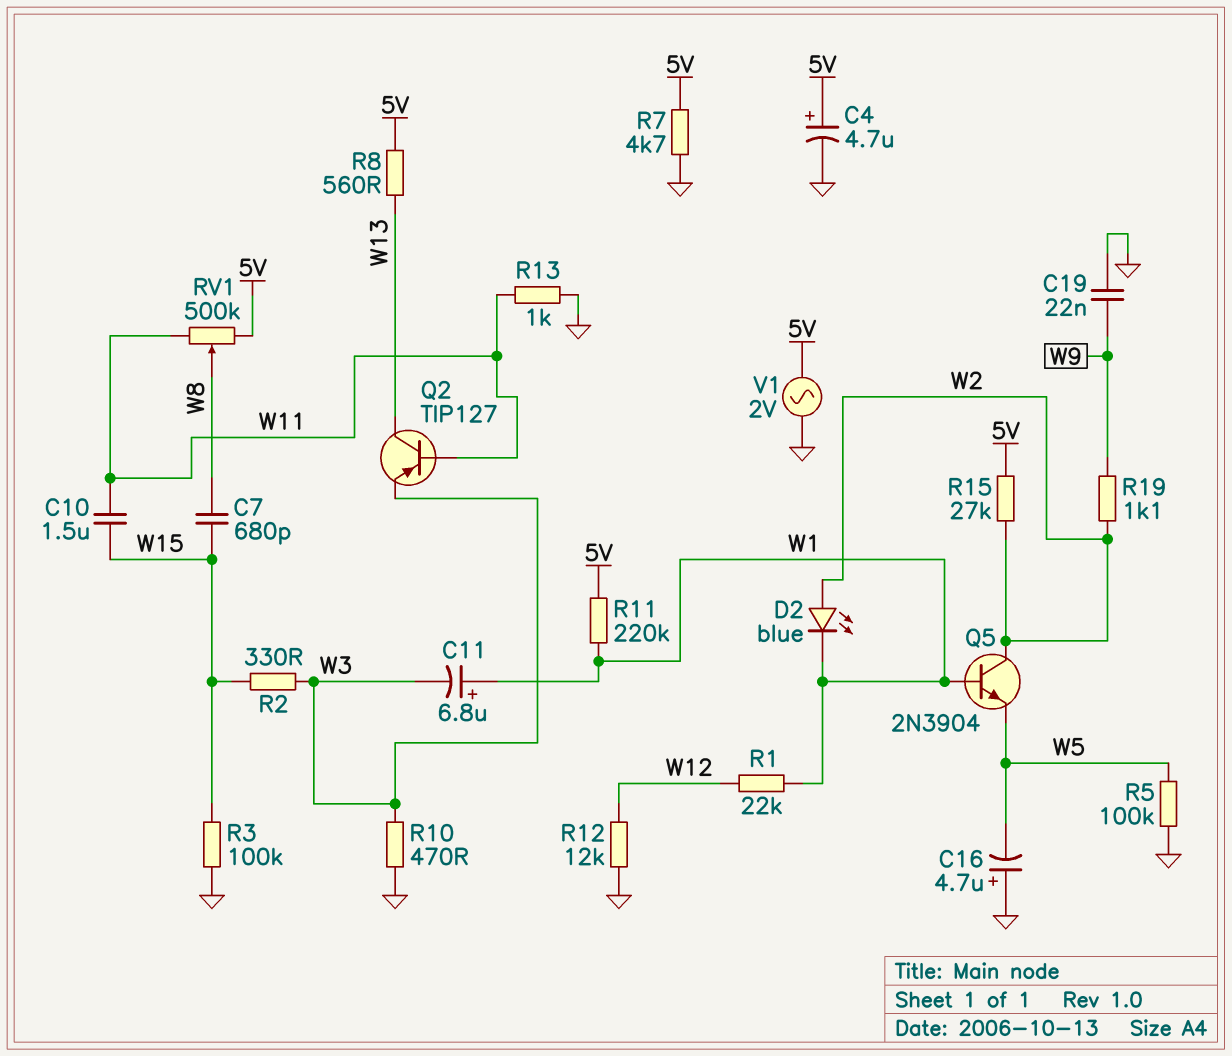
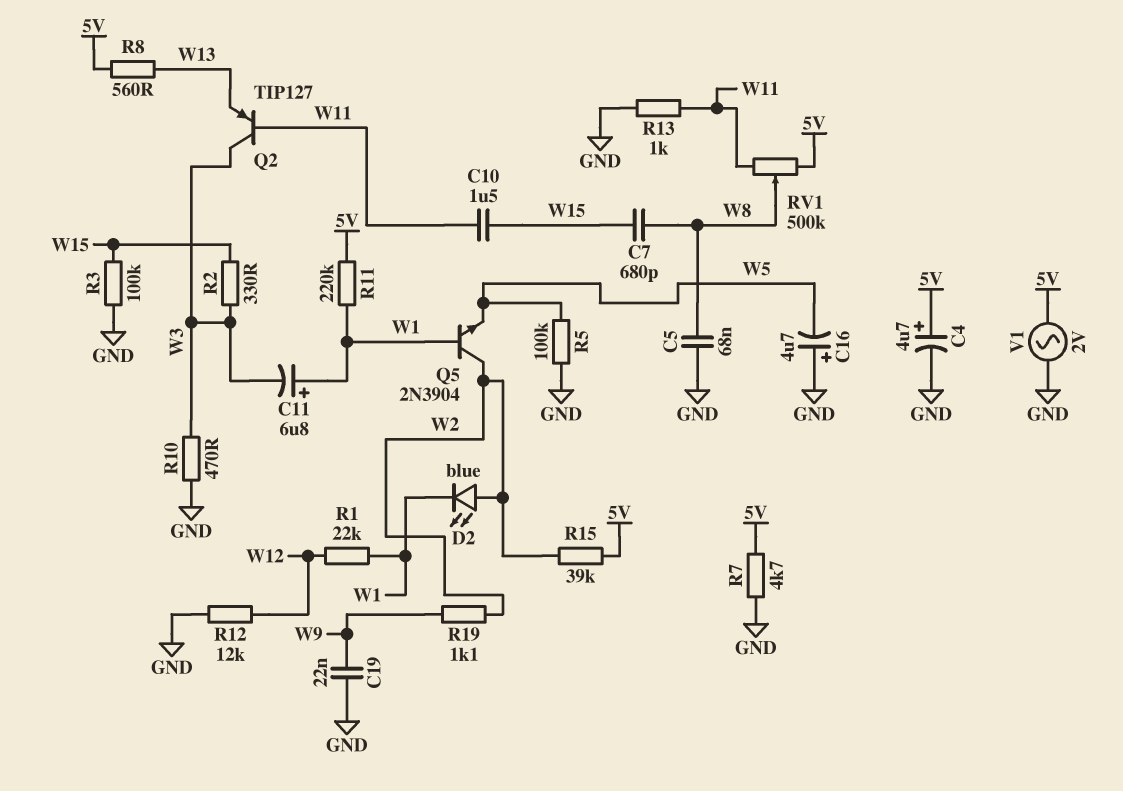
C5: none -> 68nF (GND, W8)
Q2: PNP TIP127 (B W11, C W13, E W3) -> PNP TIP127 (B W11, C W3, E W13)
R15: 27k (5V, W2) -> 39k (5V, W2)

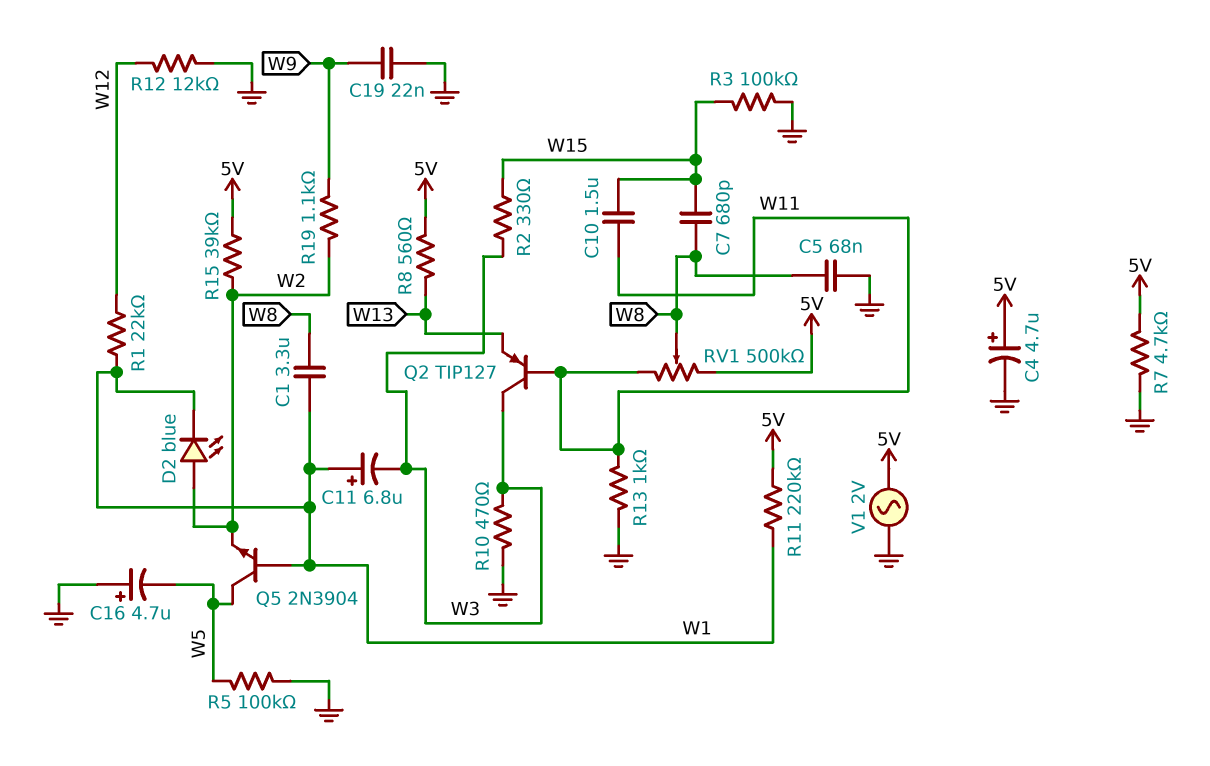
C1: none -> 3.3uF (W1, W8)
Q5: NPN 2N3904 (B W1, C W2, E W5) -> NPN 2N3904 (B W1, C W5, E W2)

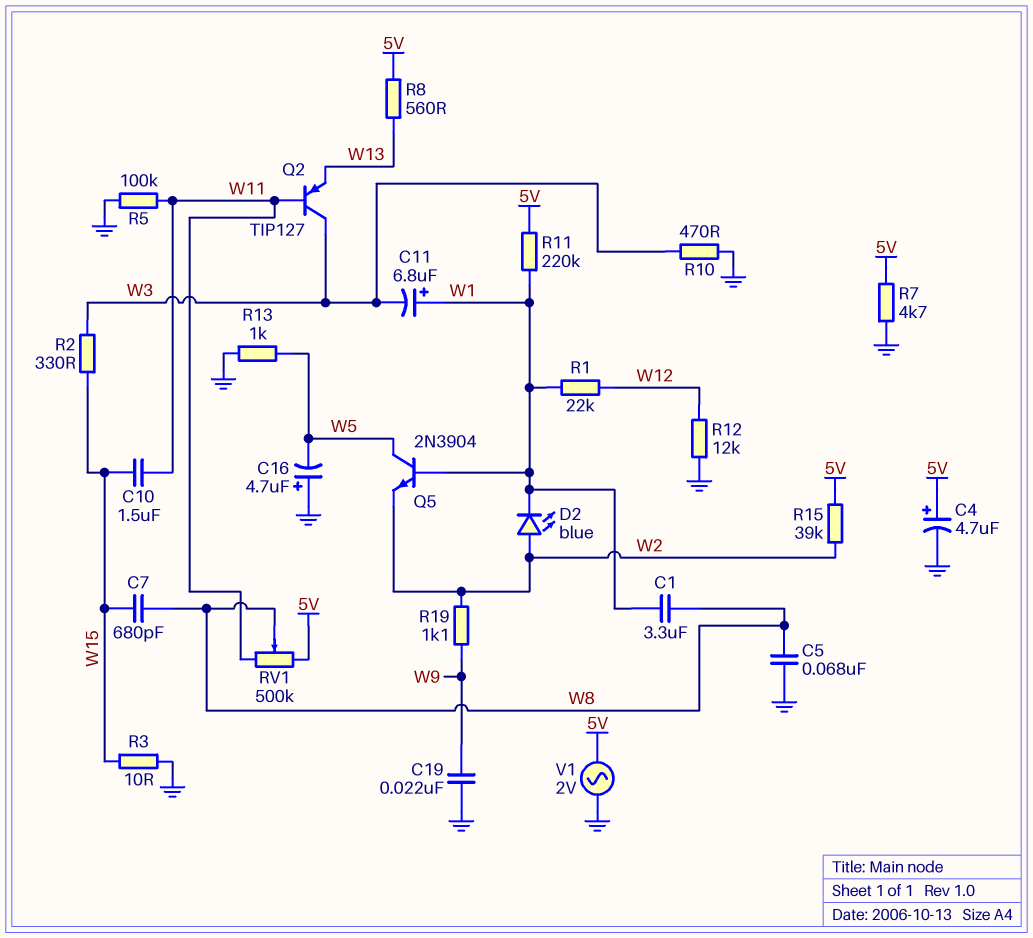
R3: 100k (GND, W15) -> 10 (GND, W15)
R5: 100k (GND, W5) -> 100k (GND, W11)
R13: 1k (GND, W11) -> 1k (GND, W5)

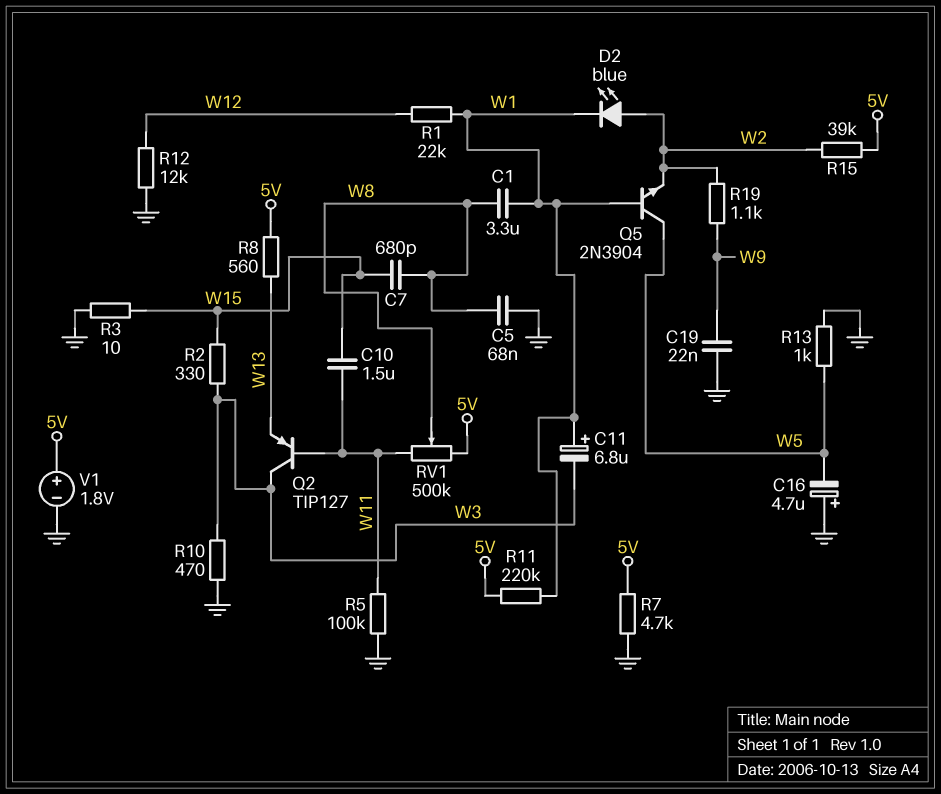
C4: 4.7uF (plus 5V, minus GND) -> none
V1: AC 2V (5V, GND) -> 1.8V (plus 5V, minus GND)

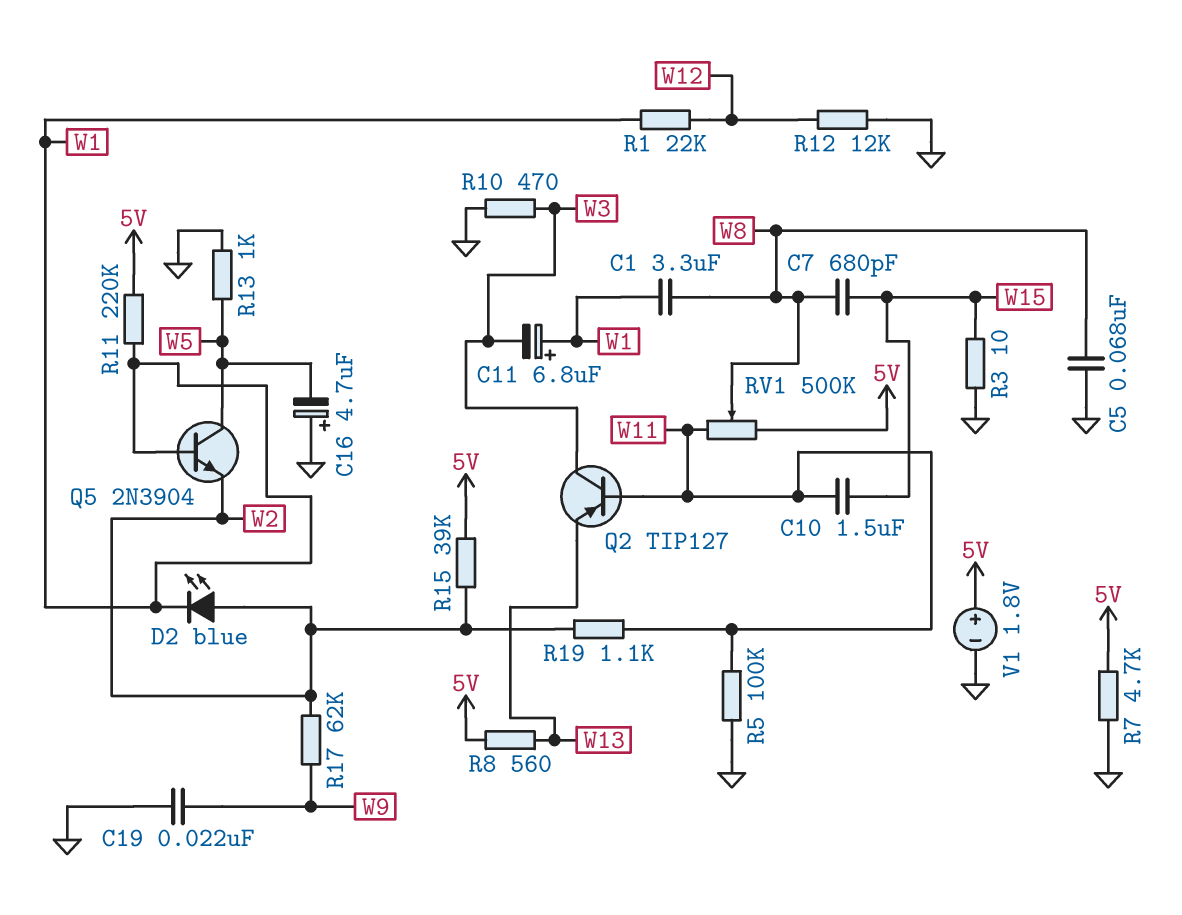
R2: 330 (W3, W15) -> none
R17: none -> 62k (W2, W9)
R19: 1.1k (W2, W9) -> 1.1k (W2, W11)

